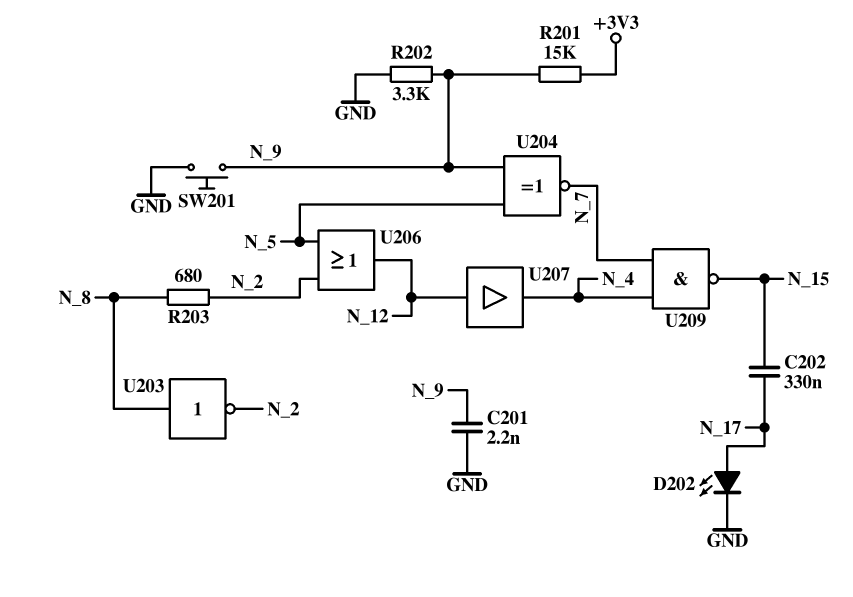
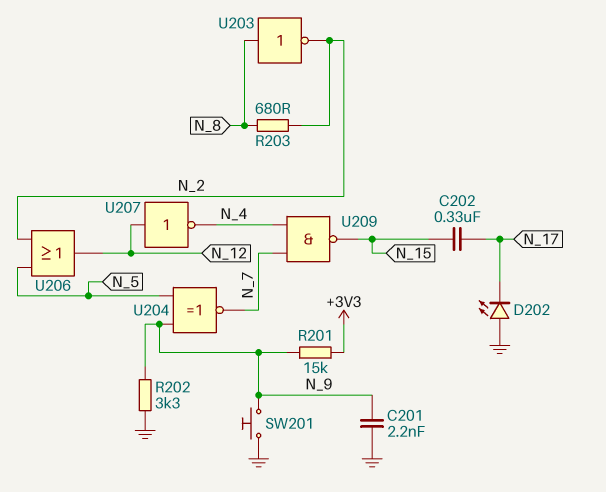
D202: LED (A N_17, K GND) -> LED (A GND, K N_17)
U207: buffer (in N_12, out N_4) -> NOT (in N_12, out N_4)

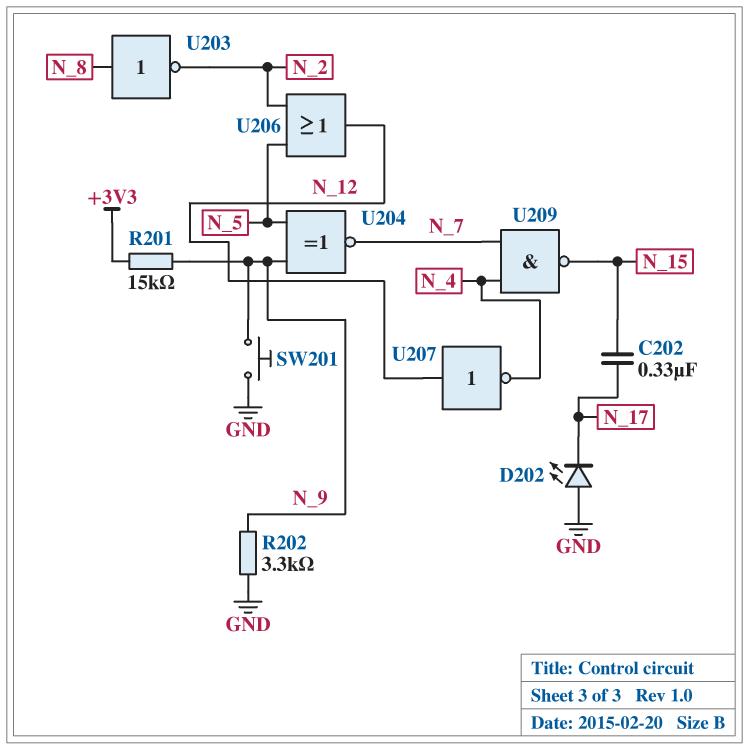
C201: 2.2nF (GND, N_9) -> none
R203: 680 (N_2, N_8) -> none

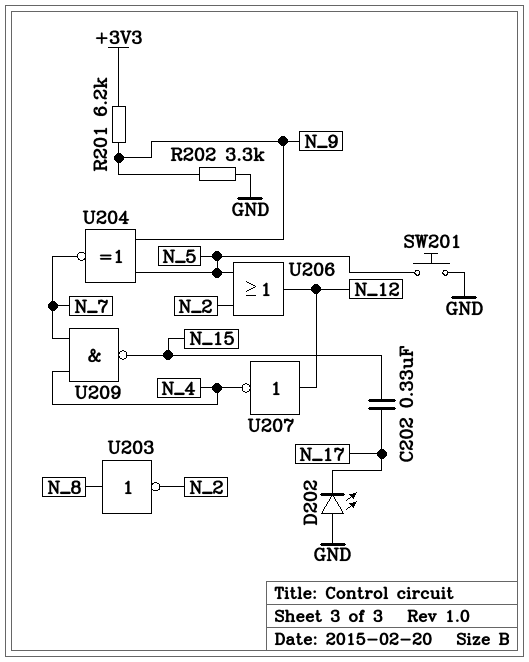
R201: 15k (+3V3, N_9) -> 6.2k (+3V3, N_9)
SW201: button (GND, N_9) -> button (GND, N_5)

